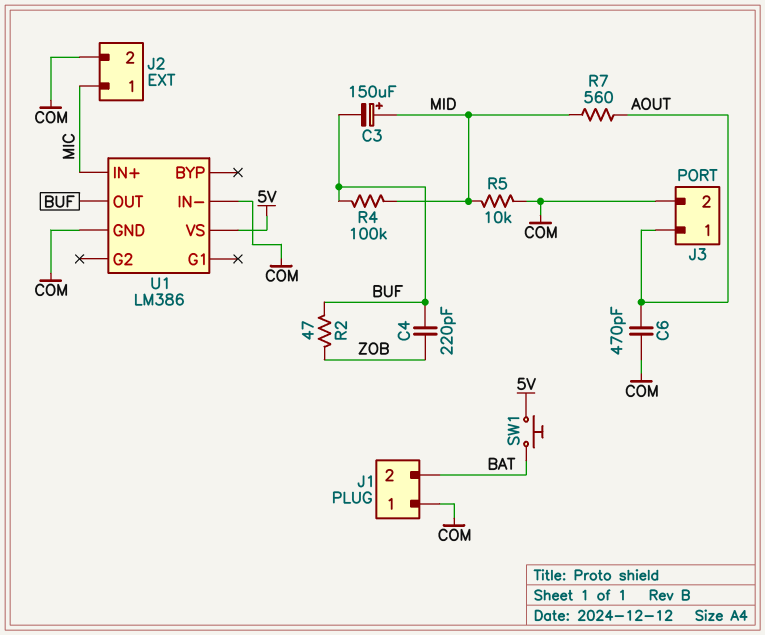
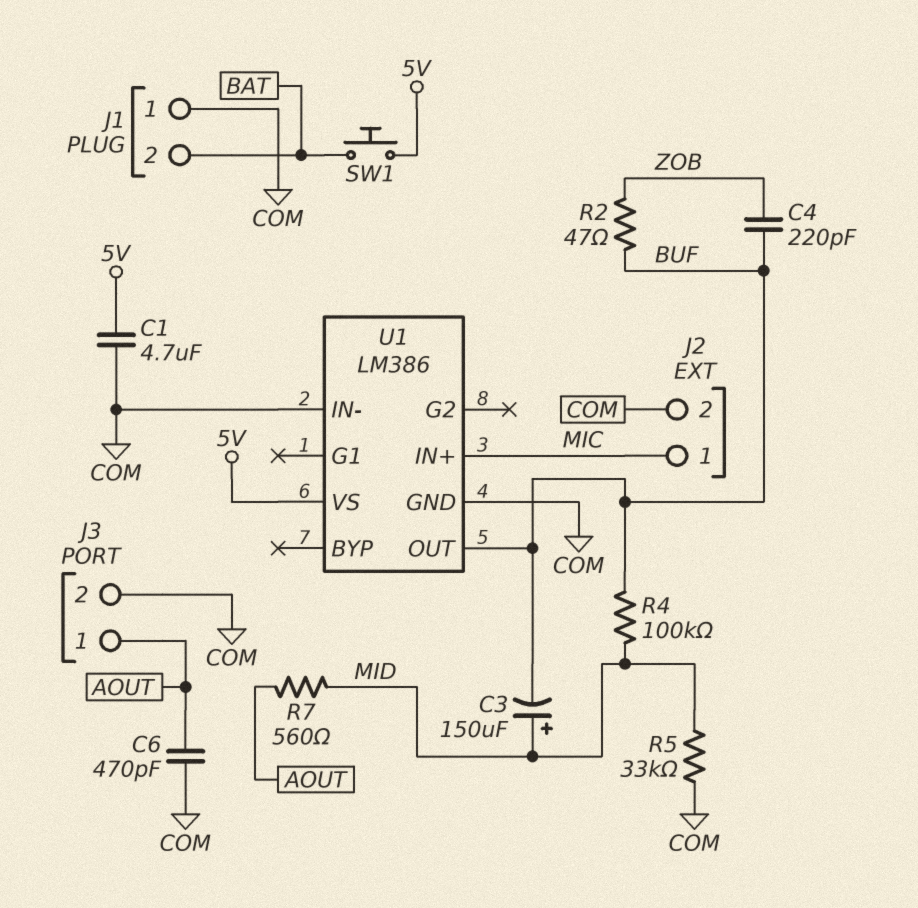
C1: none -> 4.7uF (5V, COM)
R5: 10k (COM, MID) -> 33k (COM, MID)

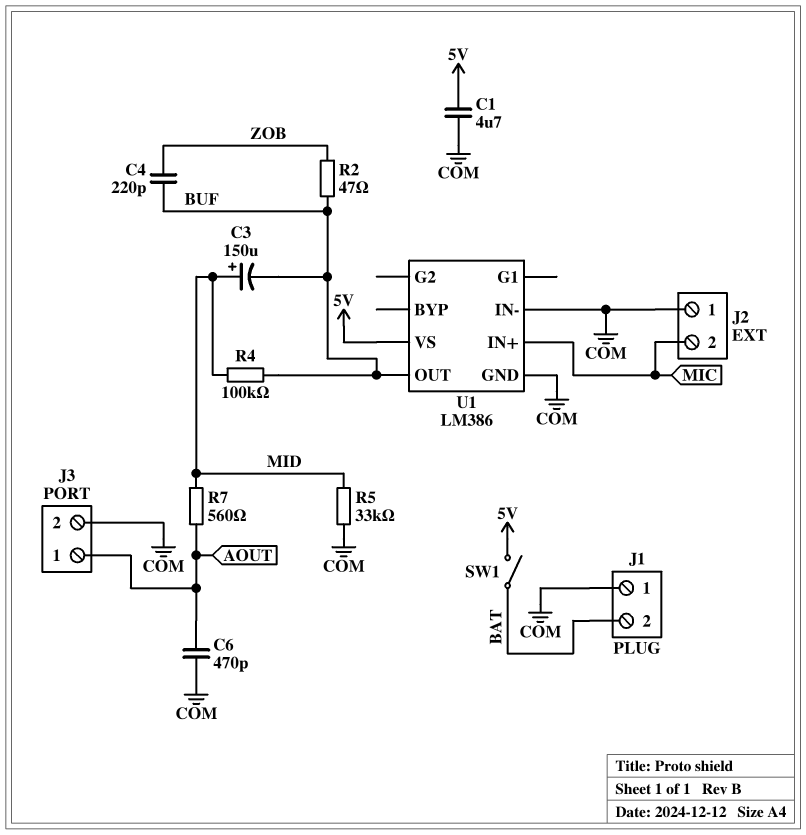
J2 pin 1: MIC -> COM
J2 pin 2: COM -> MIC
SW1: button (5V, BAT) -> switch (5V, BAT)

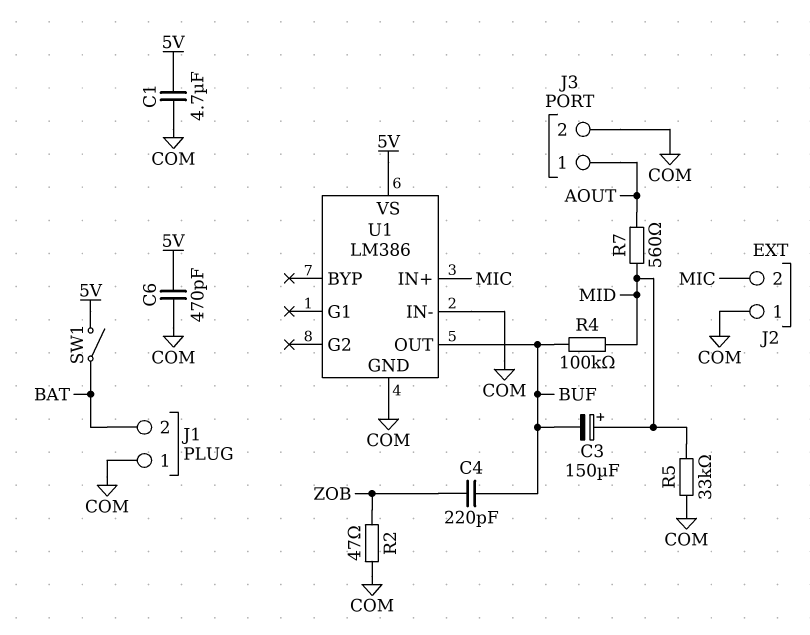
C6: 470pF (AOUT, COM) -> 470pF (5V, COM)
R2: 47 (BUF, ZOB) -> 47 (COM, ZOB)

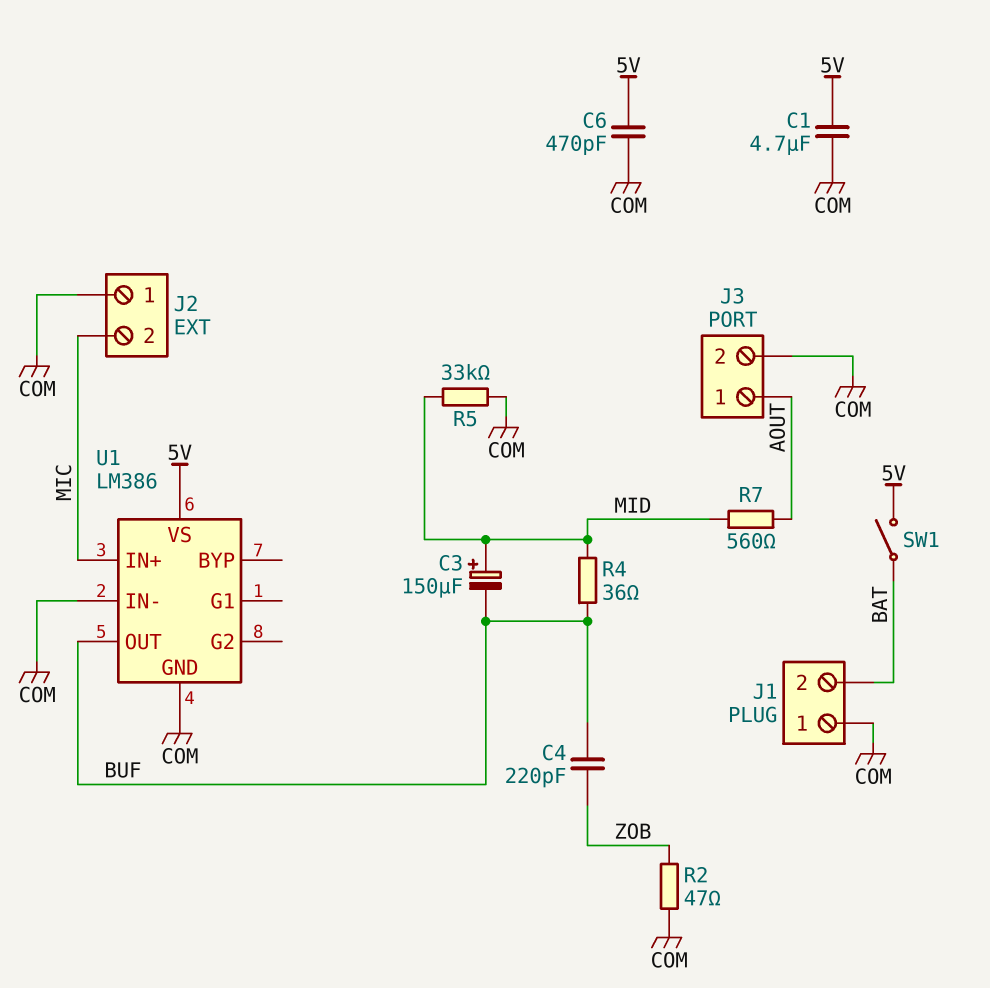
R4: 100k (BUF, MID) -> 36 (BUF, MID)

